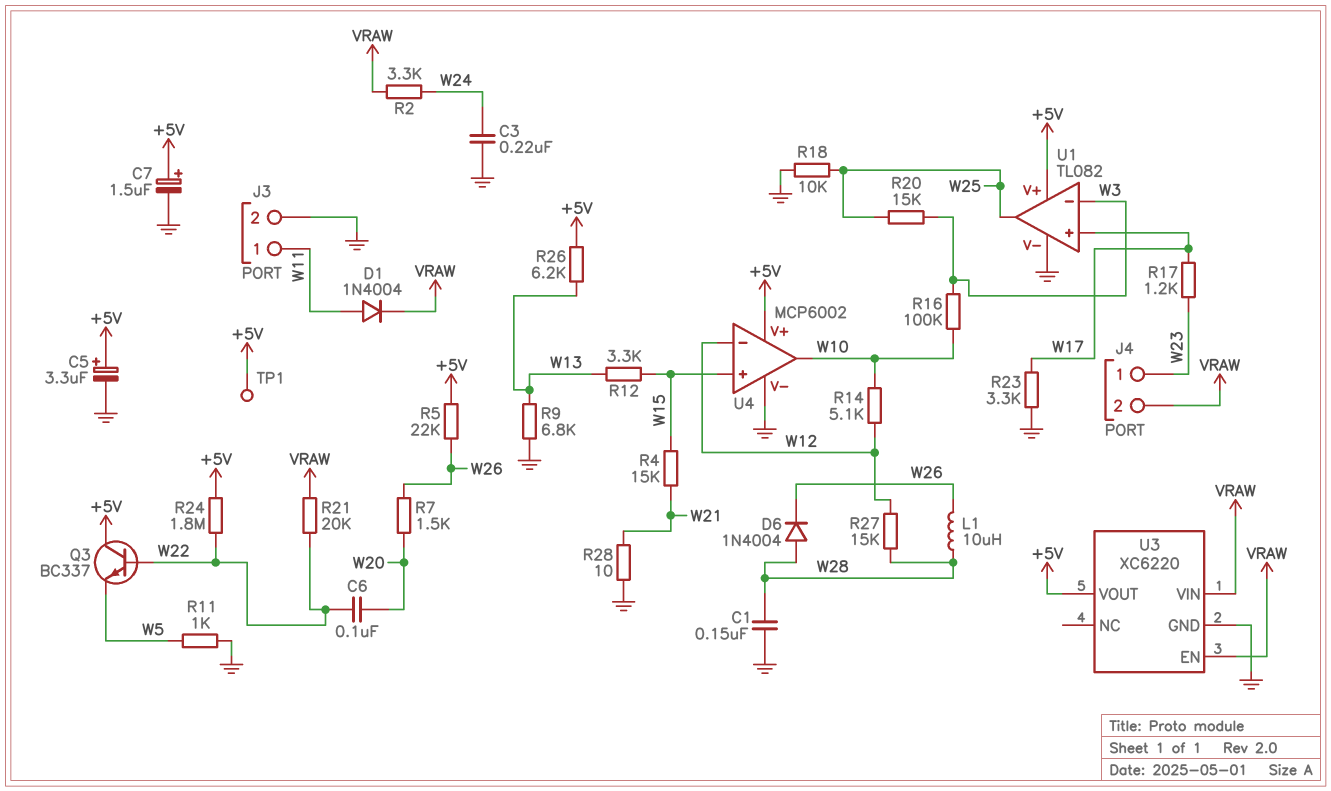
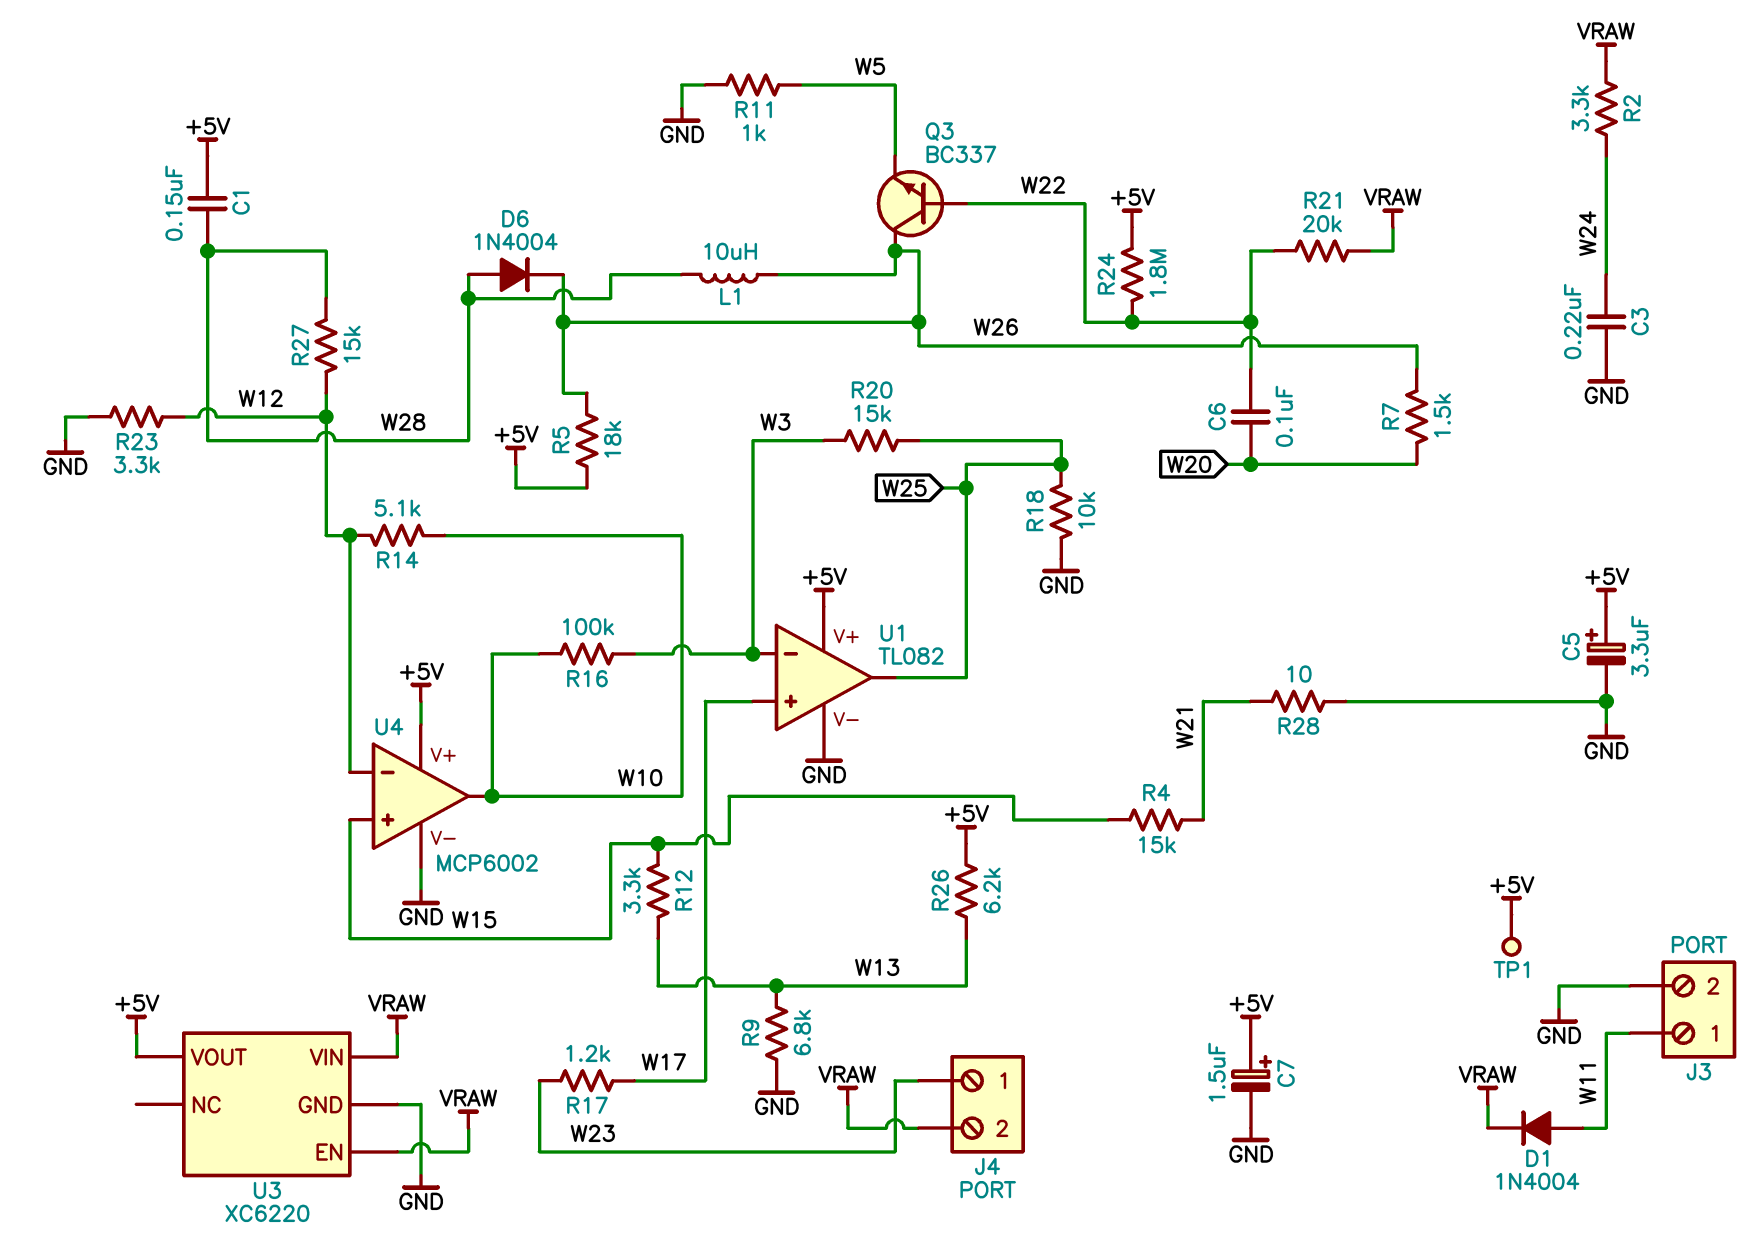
C1: 150nF (GND, W28) -> 150nF (+5V, W28)
Q3: NPN BC337 (B W22, C +5V, E W5) -> NPN BC337 (B W22, C W26, E W5)
R5: 22k (+5V, W26) -> 18k (+5V, W26)
R23: 3.3k (GND, W17) -> 3.3k (GND, W12)

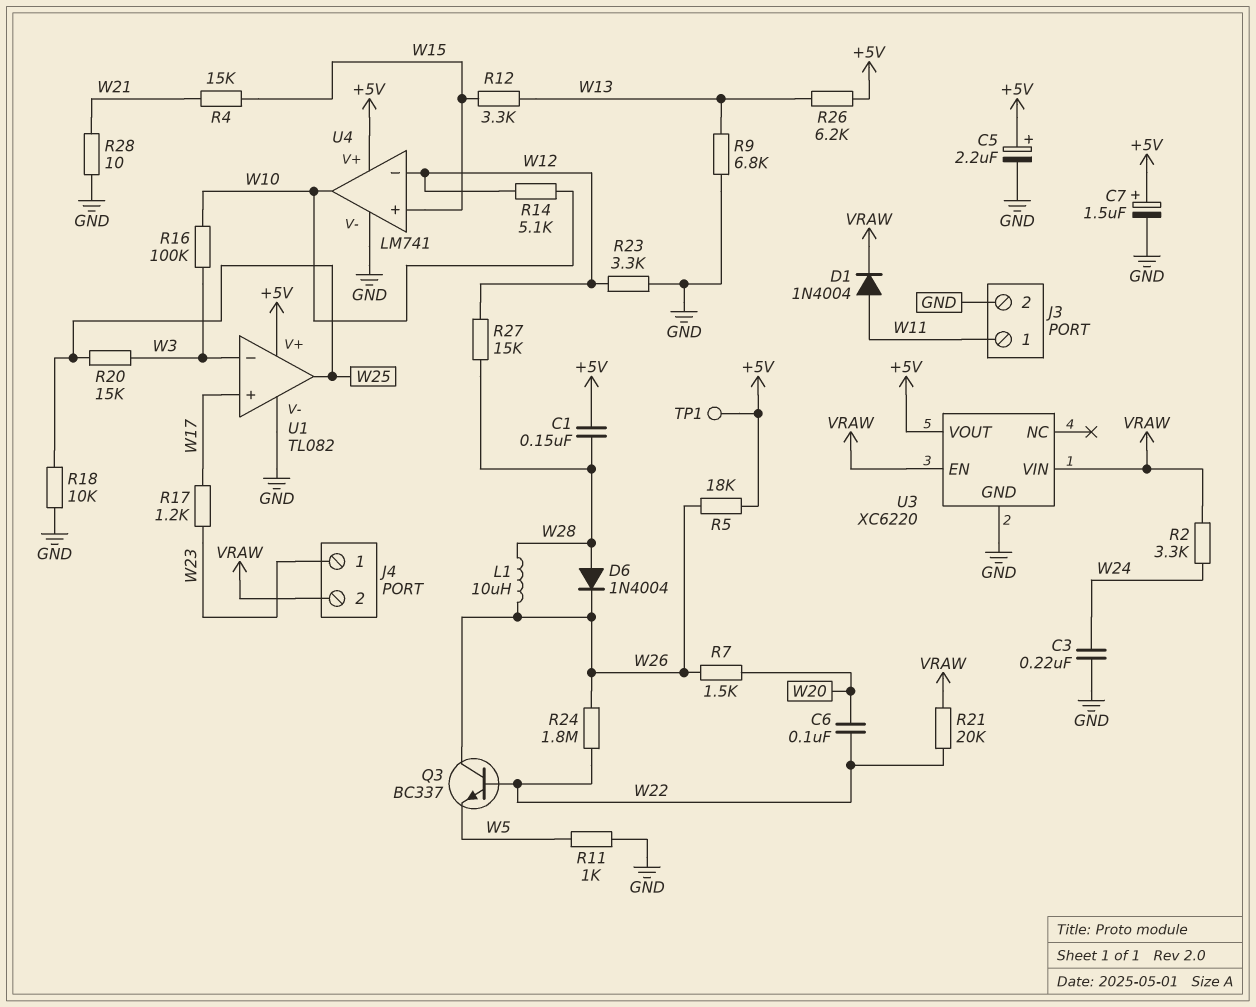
C5: 3.3uF (plus +5V, minus GND) -> 2.2uF (plus +5V, minus GND)
R24: 1.8M (+5V, W22) -> 1.8M (W22, W26)
U4: MCP6002 -> LM741

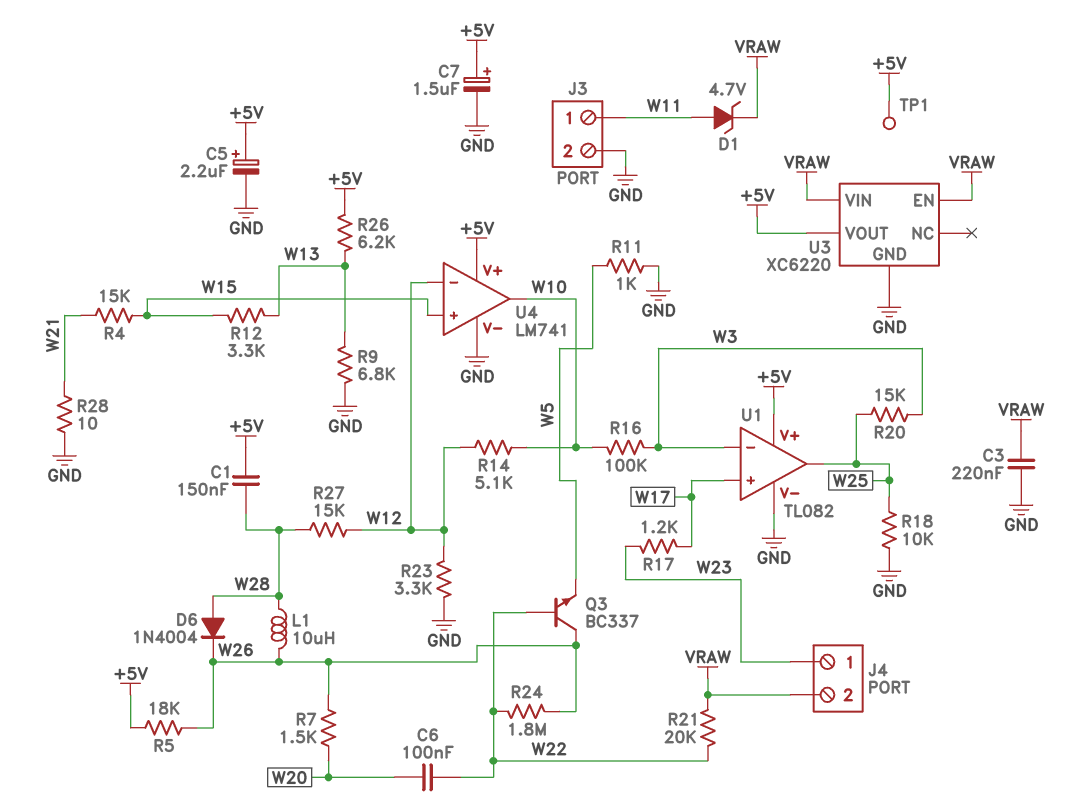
C3: 220nF (GND, W24) -> 220nF (GND, VRAW)
D1: diode 1N4004 (A W11, K VRAW) -> zener 4.7V (A W11, K VRAW)
R2: 3.3k (VRAW, W24) -> none

